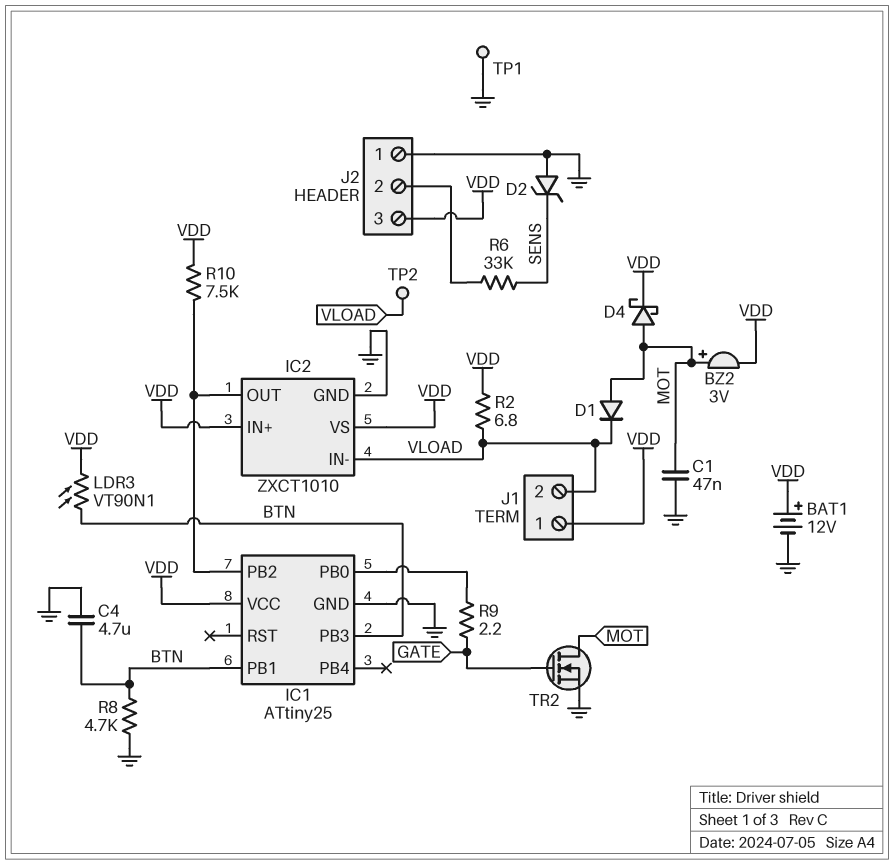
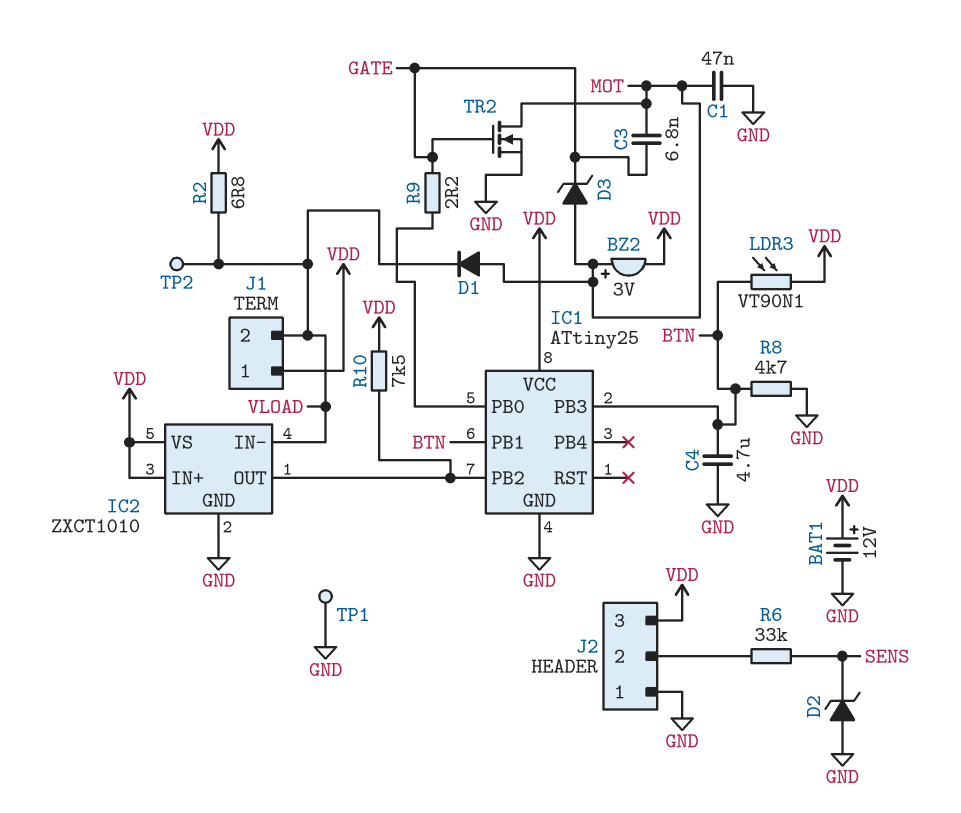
C3: none -> 6.8nF (GATE, MOT)
D3: none -> zener (A MOT, K GATE)
D4: schottky (A MOT, K VDD) -> none

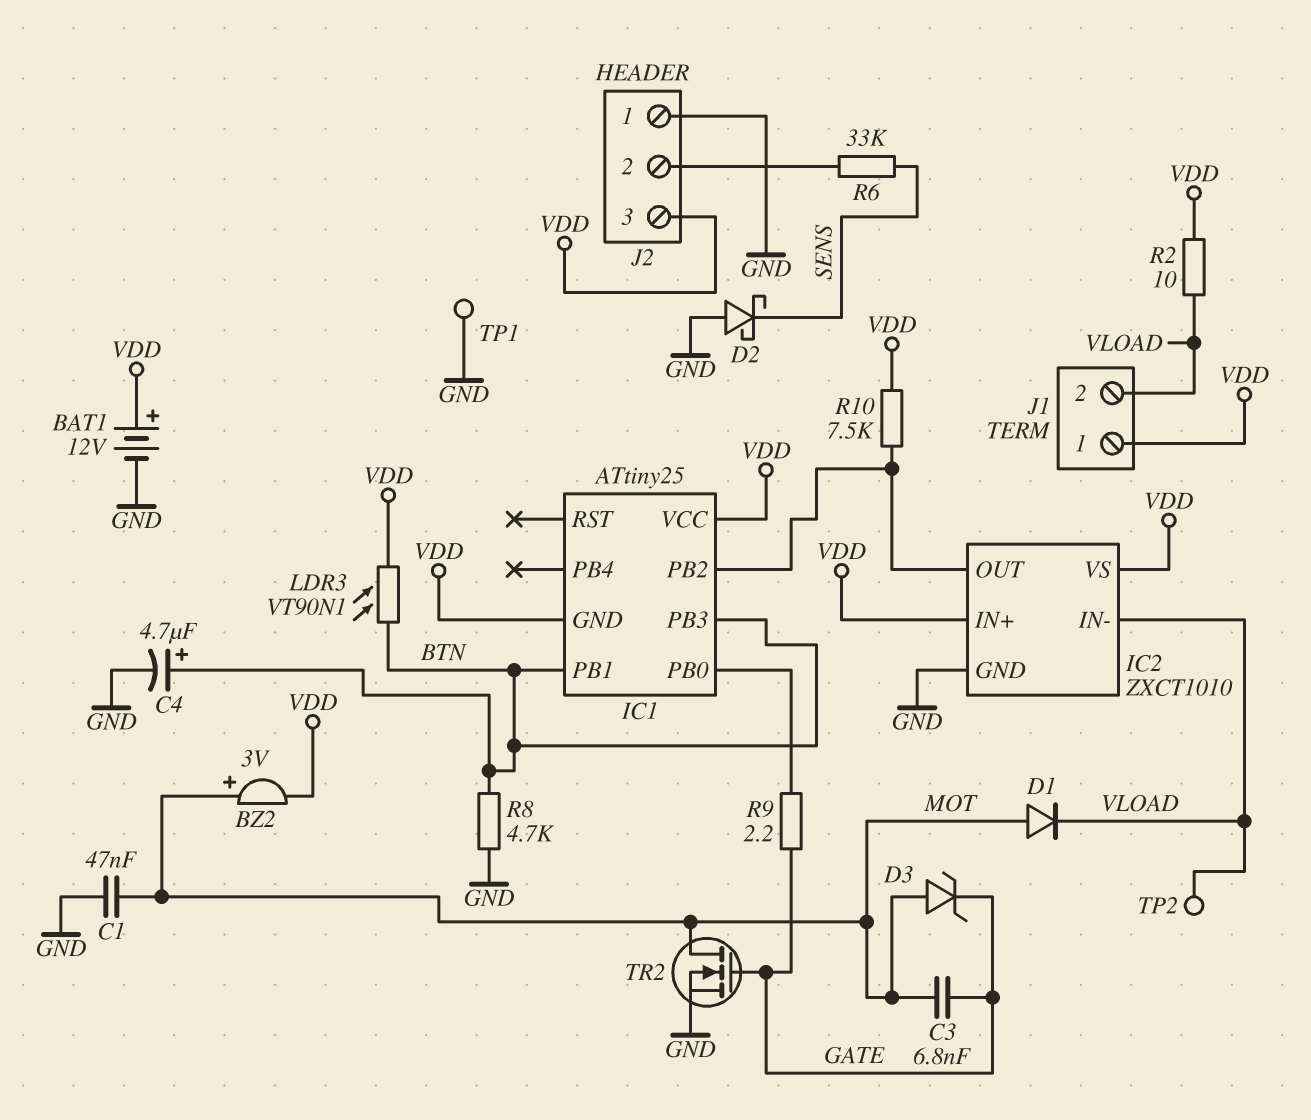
C4: 4.7uF (BTN, GND) -> 4.7uF (plus BTN, minus GND)
D2: zener (A GND, K SENS) -> schottky (A GND, K SENS)
IC1 pin GND: GND -> VDD
R2: 6.8 (VDD, VLOAD) -> 10 (VDD, VLOAD)

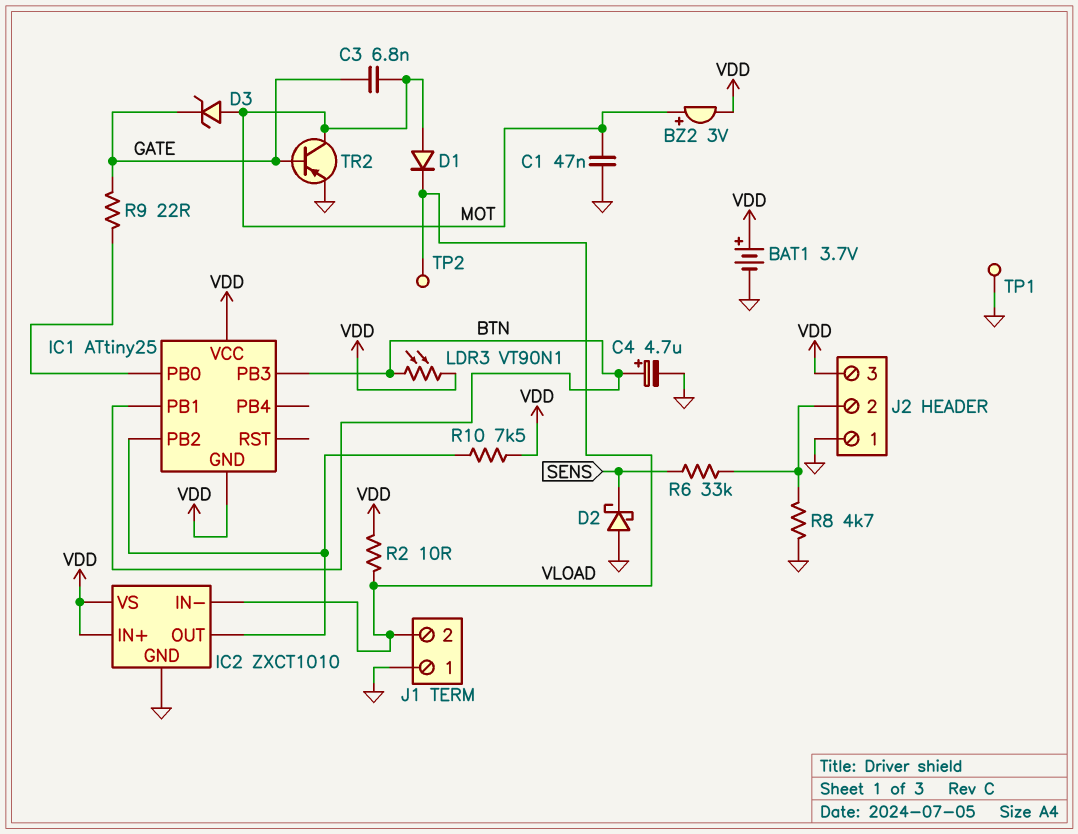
BAT1: 12V (plus VDD, minus GND) -> 3.7V (plus VDD, minus GND)
J1 pin 1: VDD -> GND
R8: 4.7k (BTN, GND) -> 4.7k (GND, J2/2)
R9: 2.2 (GATE, IC1/PB0) -> 22 (GATE, IC1/PB0)
TR2: NMOS (G GATE, D MOT, S GND) -> PNP (B GATE, C MOT, E GND)

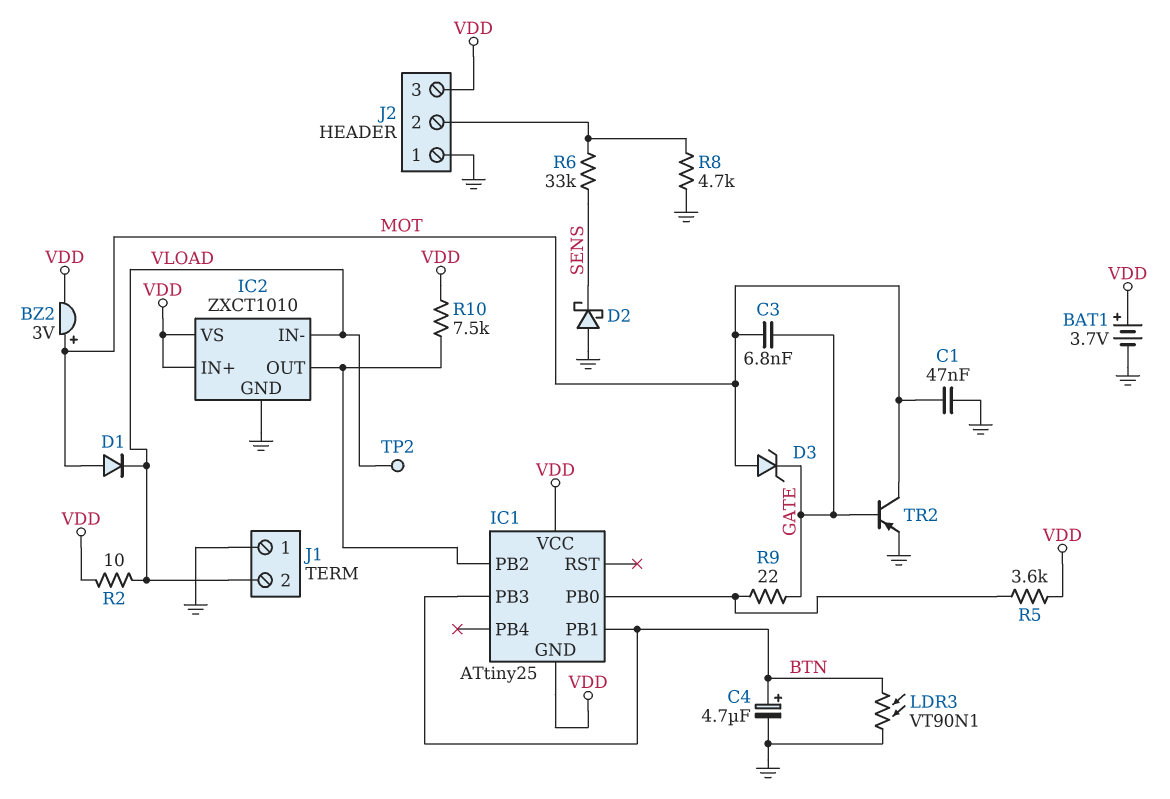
LDR3: VT90N1 (BTN, VDD) -> VT90N1 (BTN, GND)
R5: none -> 3.6k (IC1/PB0, VDD)
TP1: test point (GND) -> none

